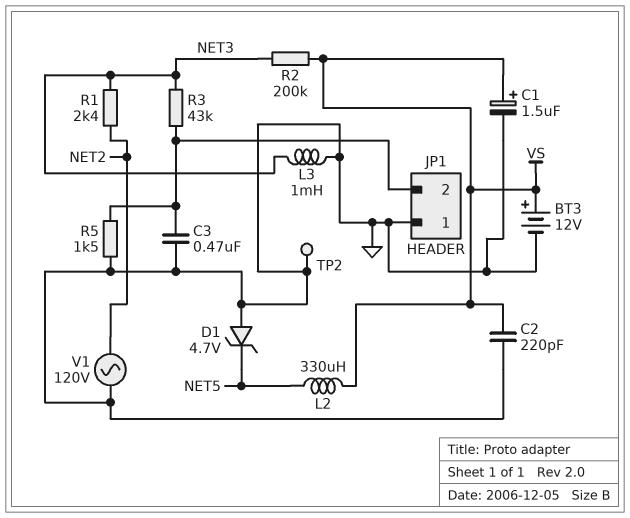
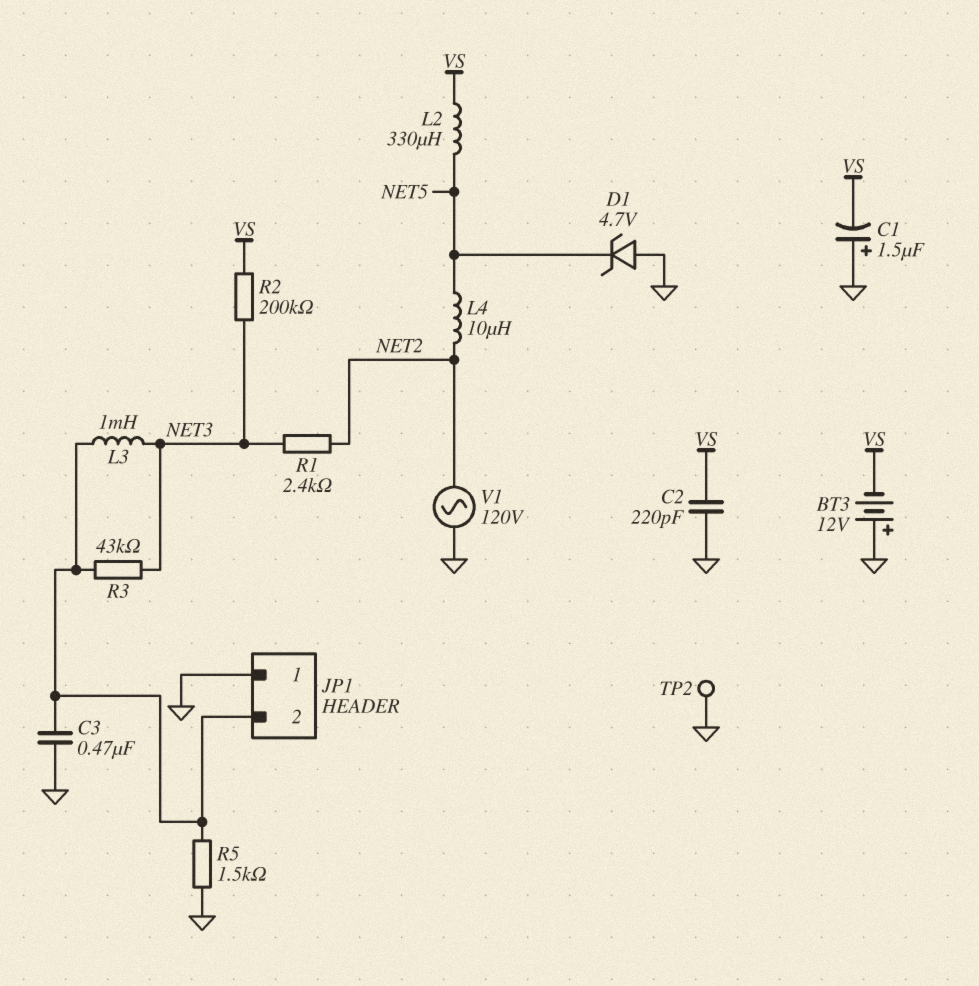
BT3: 12V (plus VS, minus GND) -> 12V (plus GND, minus VS)
C1: 1.5uF (plus VS, minus GND) -> 1.5uF (plus GND, minus VS)
L3: 1mH (GND, NET3) -> 1mH (JP1/2, NET3)
L4: none -> 10uH (NET2, NET5)

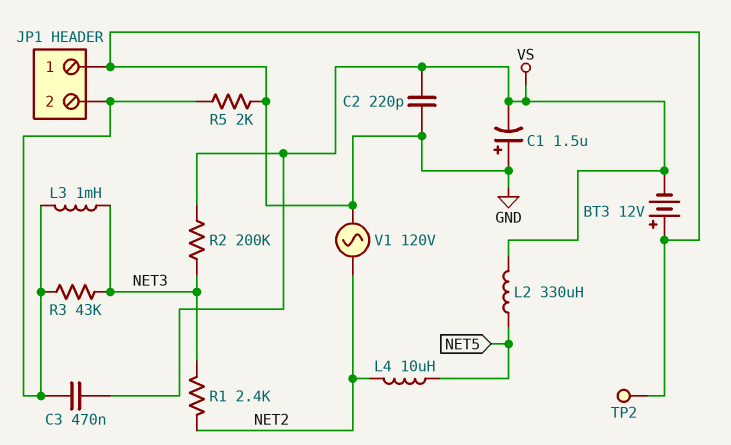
C3: 470nF (GND, JP1/2) -> 470nF (JP1/2, VS)
D1: zener 4.7V (A GND, K NET5) -> none
R5: 1.5k (GND, JP1/2) -> 2k (GND, JP1/2)

